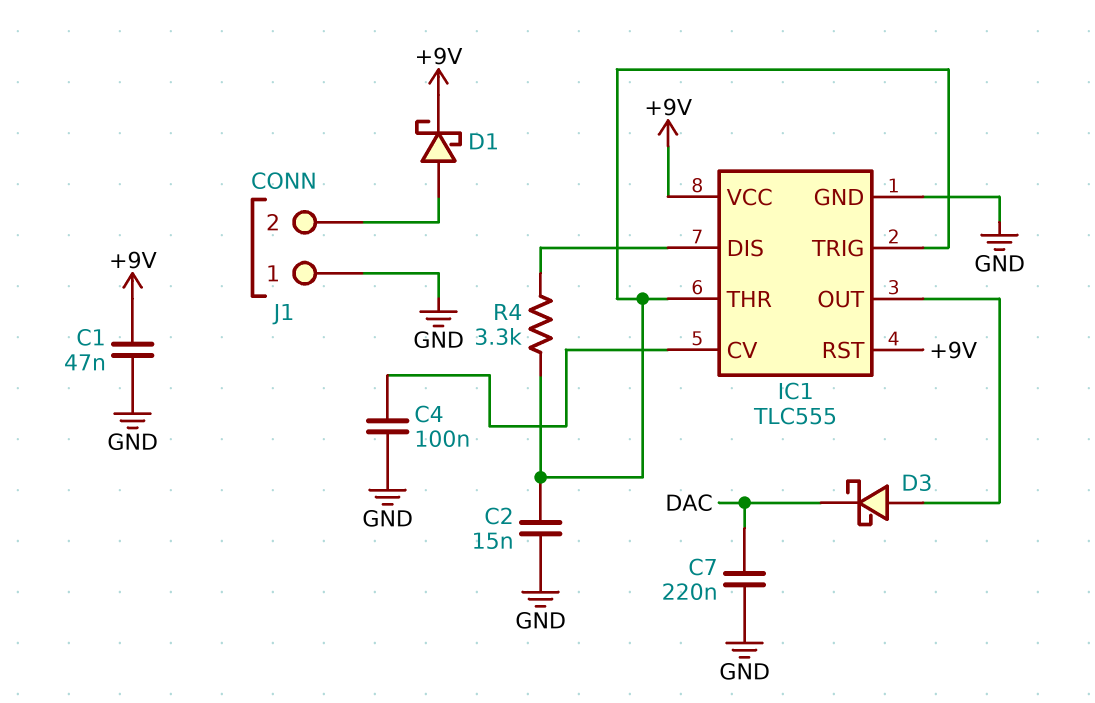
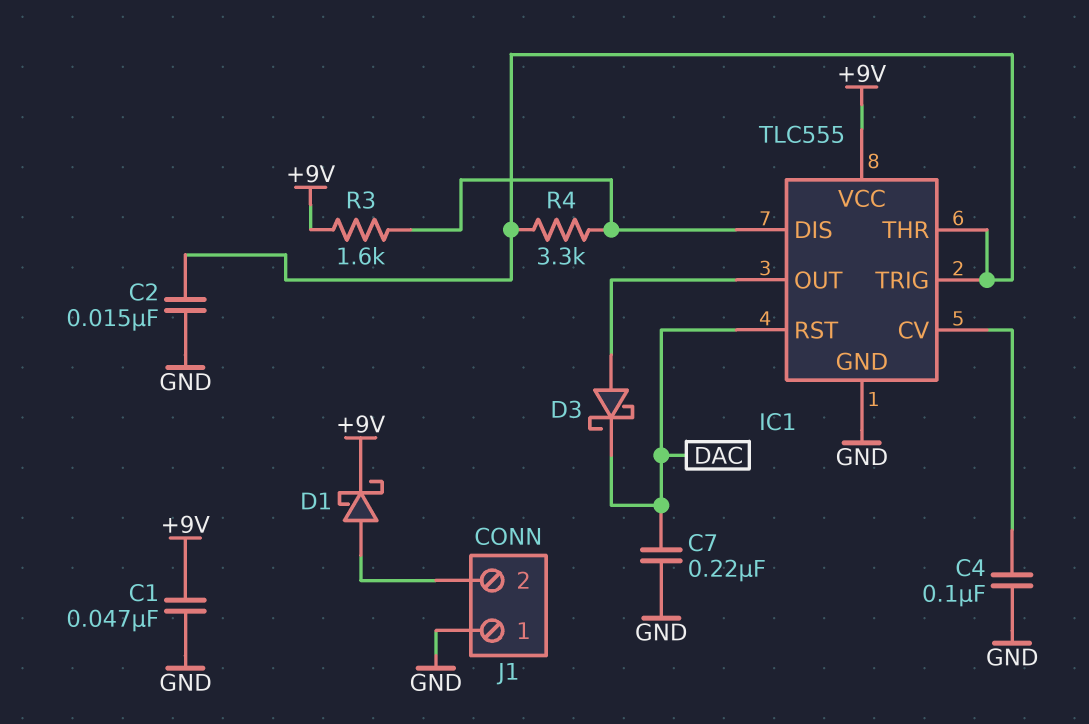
IC1 pin RST: +9V -> DAC
R3: none -> 1.6k (+9V, IC1/DIS)

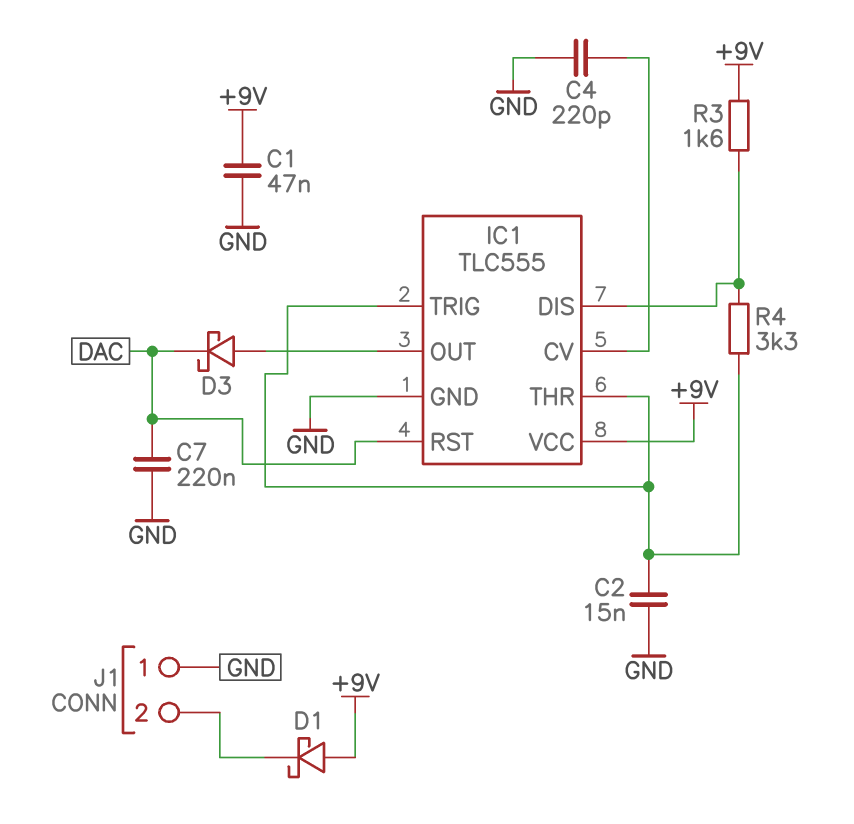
C4: 100nF (GND, IC1/CV) -> 220pF (GND, IC1/CV)
D1: schottky (A J1/2, K +9V) -> schottky (A +9V, K J1/2)

